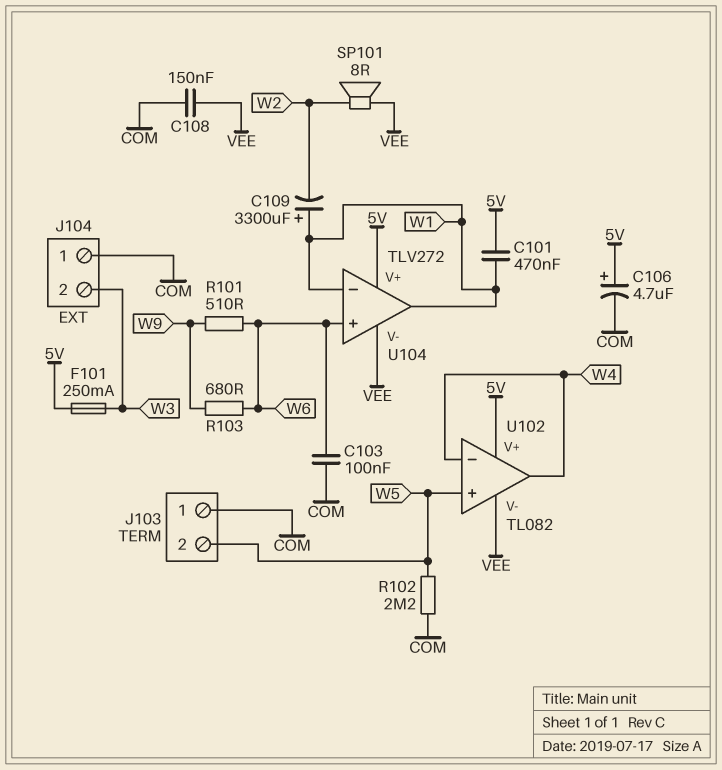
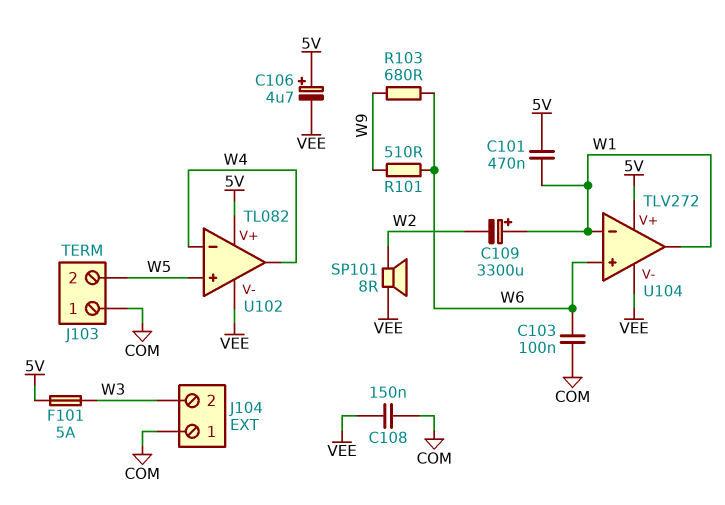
C106: 4.7uF (plus 5V, minus COM) -> 4.7uF (plus 5V, minus VEE)
F101: 250mA (5V, W3) -> 5A (5V, W3)
R102: 2.2M (COM, W5) -> none

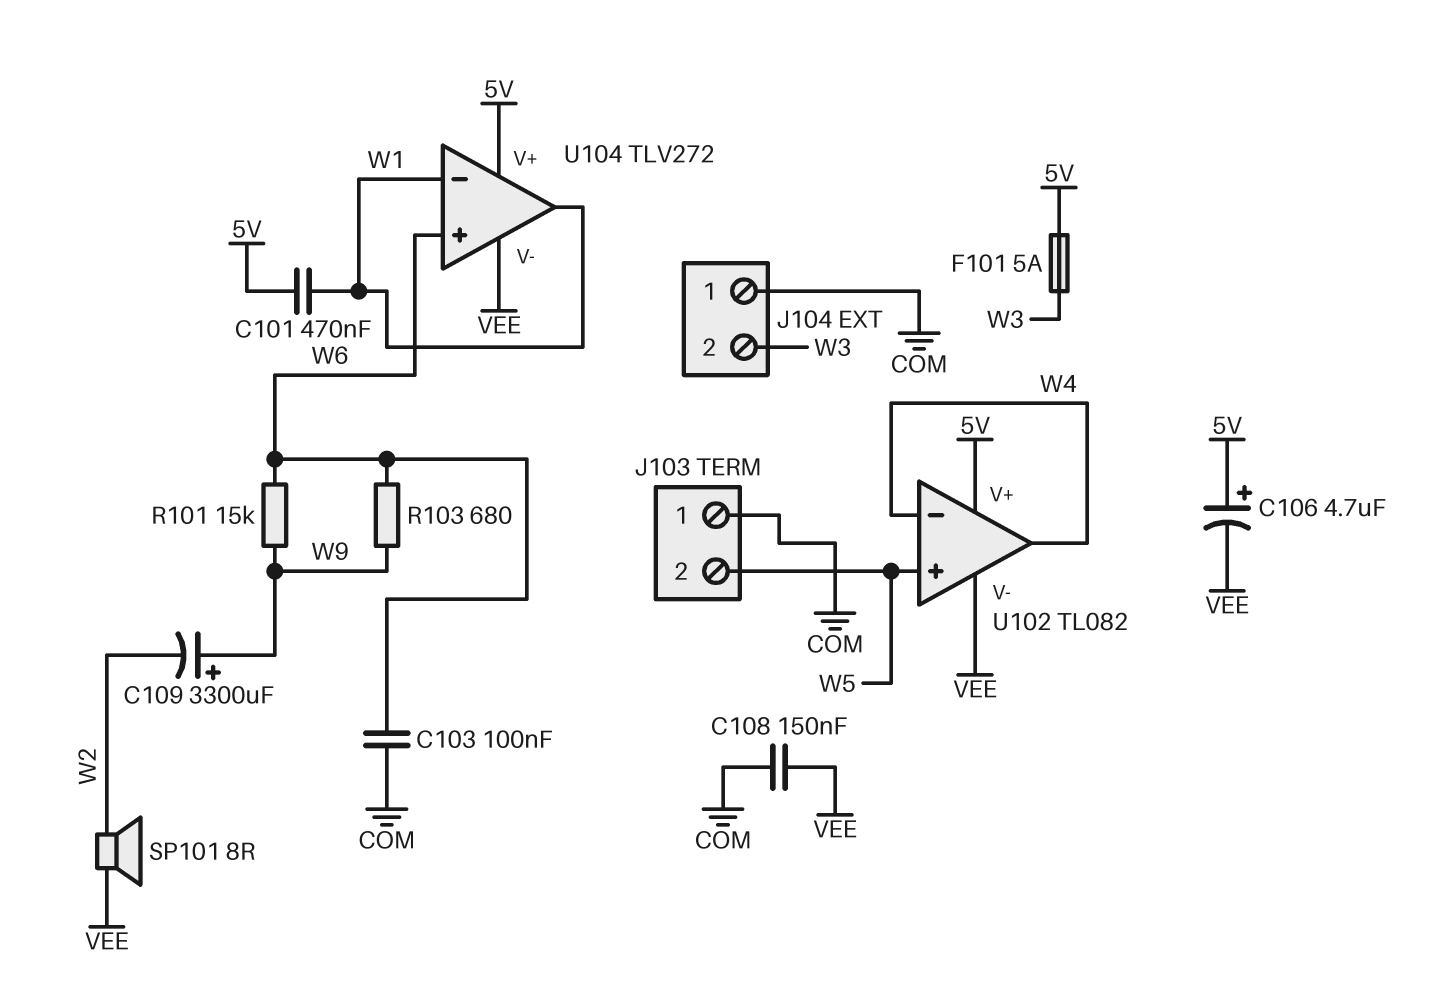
C109: 3300uF (plus W1, minus W2) -> 3300uF (plus W9, minus W2)
R101: 510 (W6, W9) -> 15k (W6, W9)

